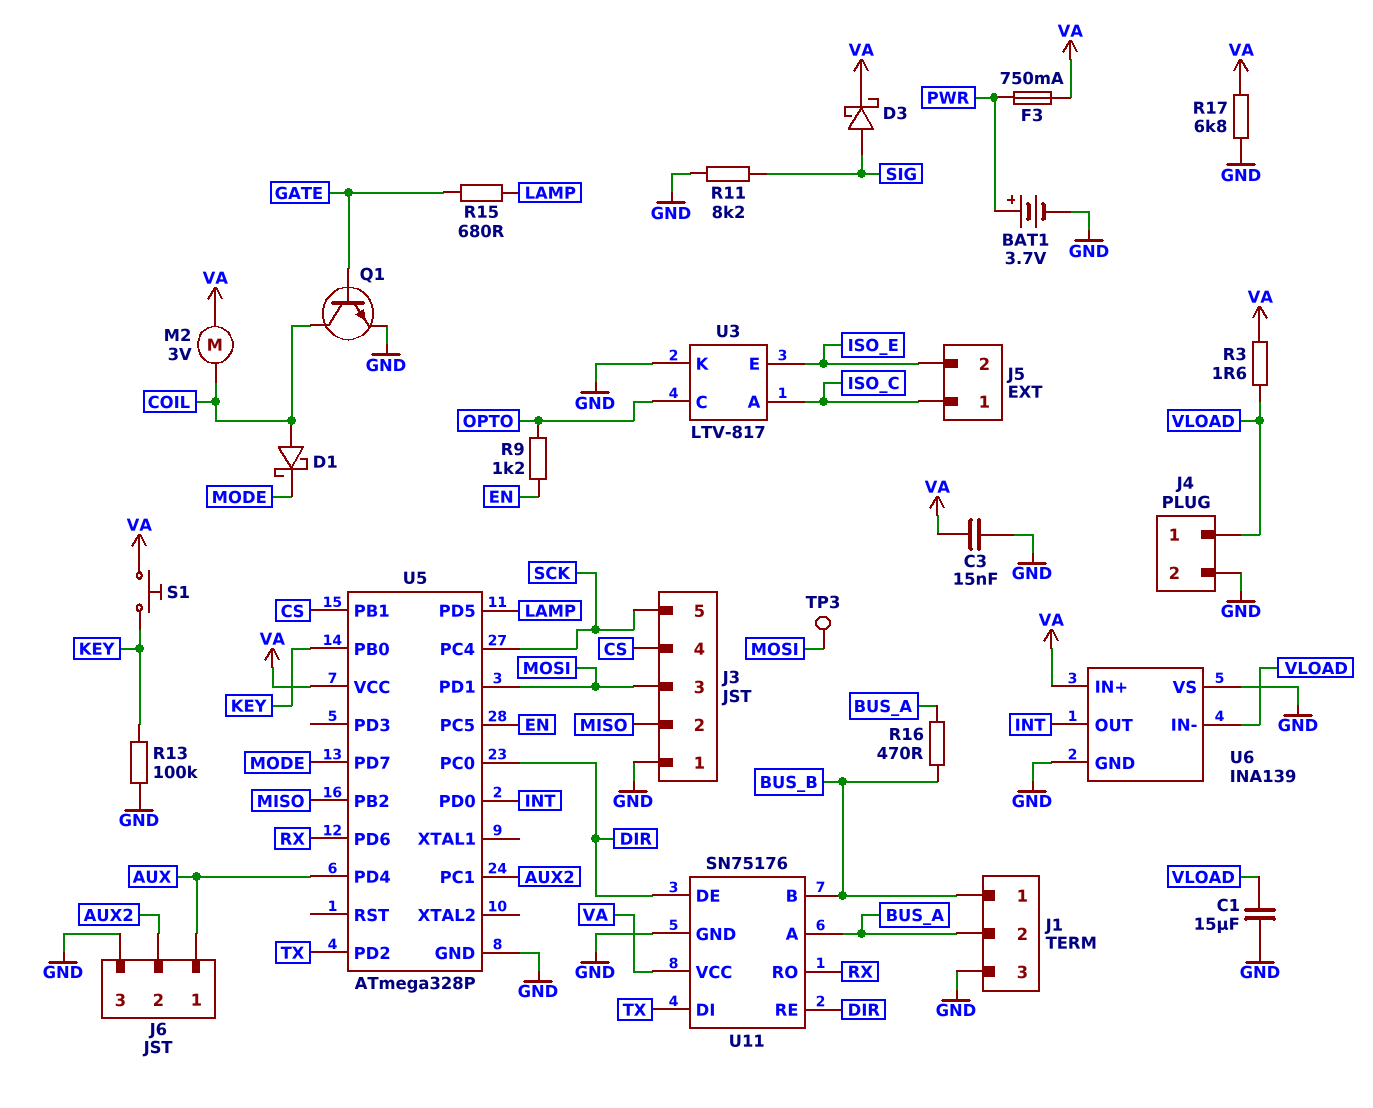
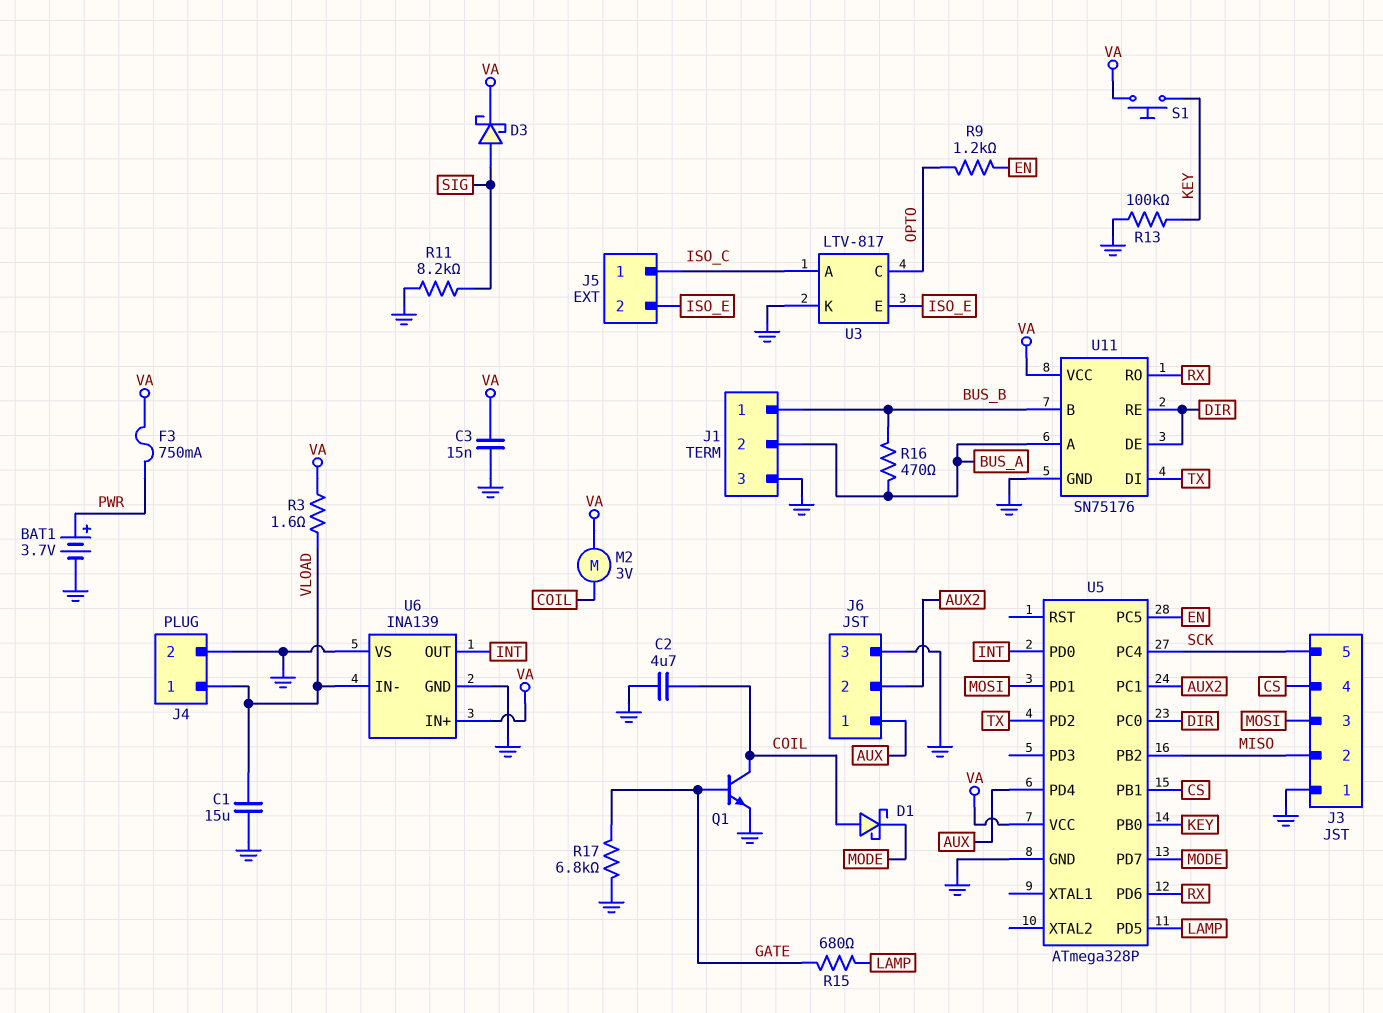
C2: none -> 4.7uF (COIL, GND)
R17: 6.8k (GND, VA) -> 6.8k (GATE, GND)
TP3: test point (MOSI) -> none

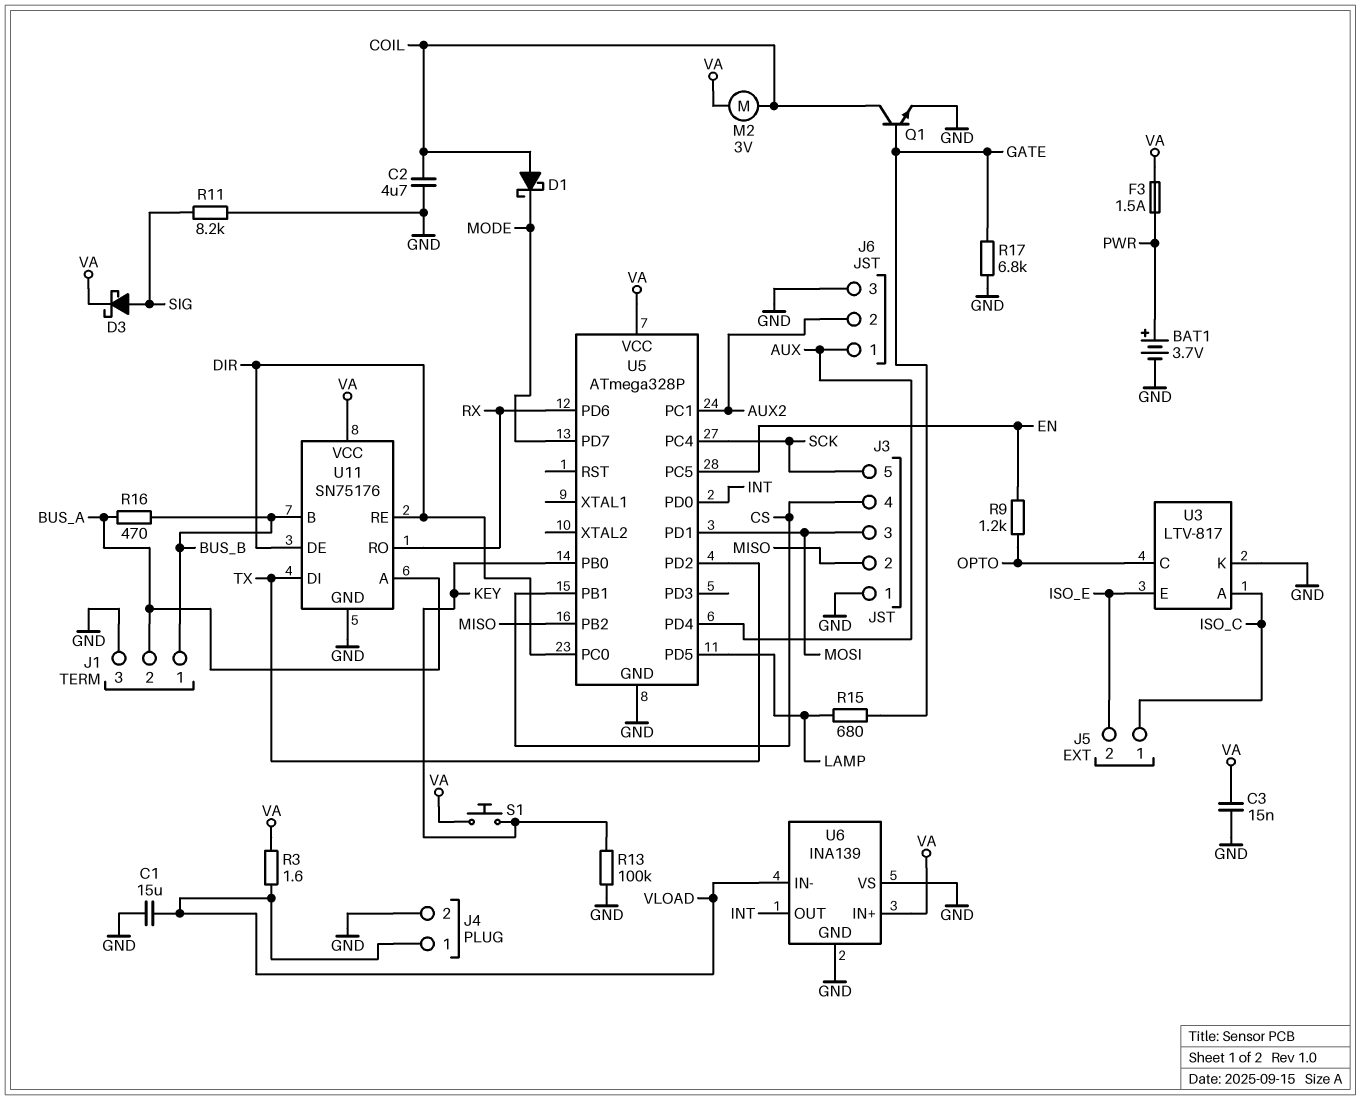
F3: 750mA (PWR, VA) -> 1.5A (PWR, VA)

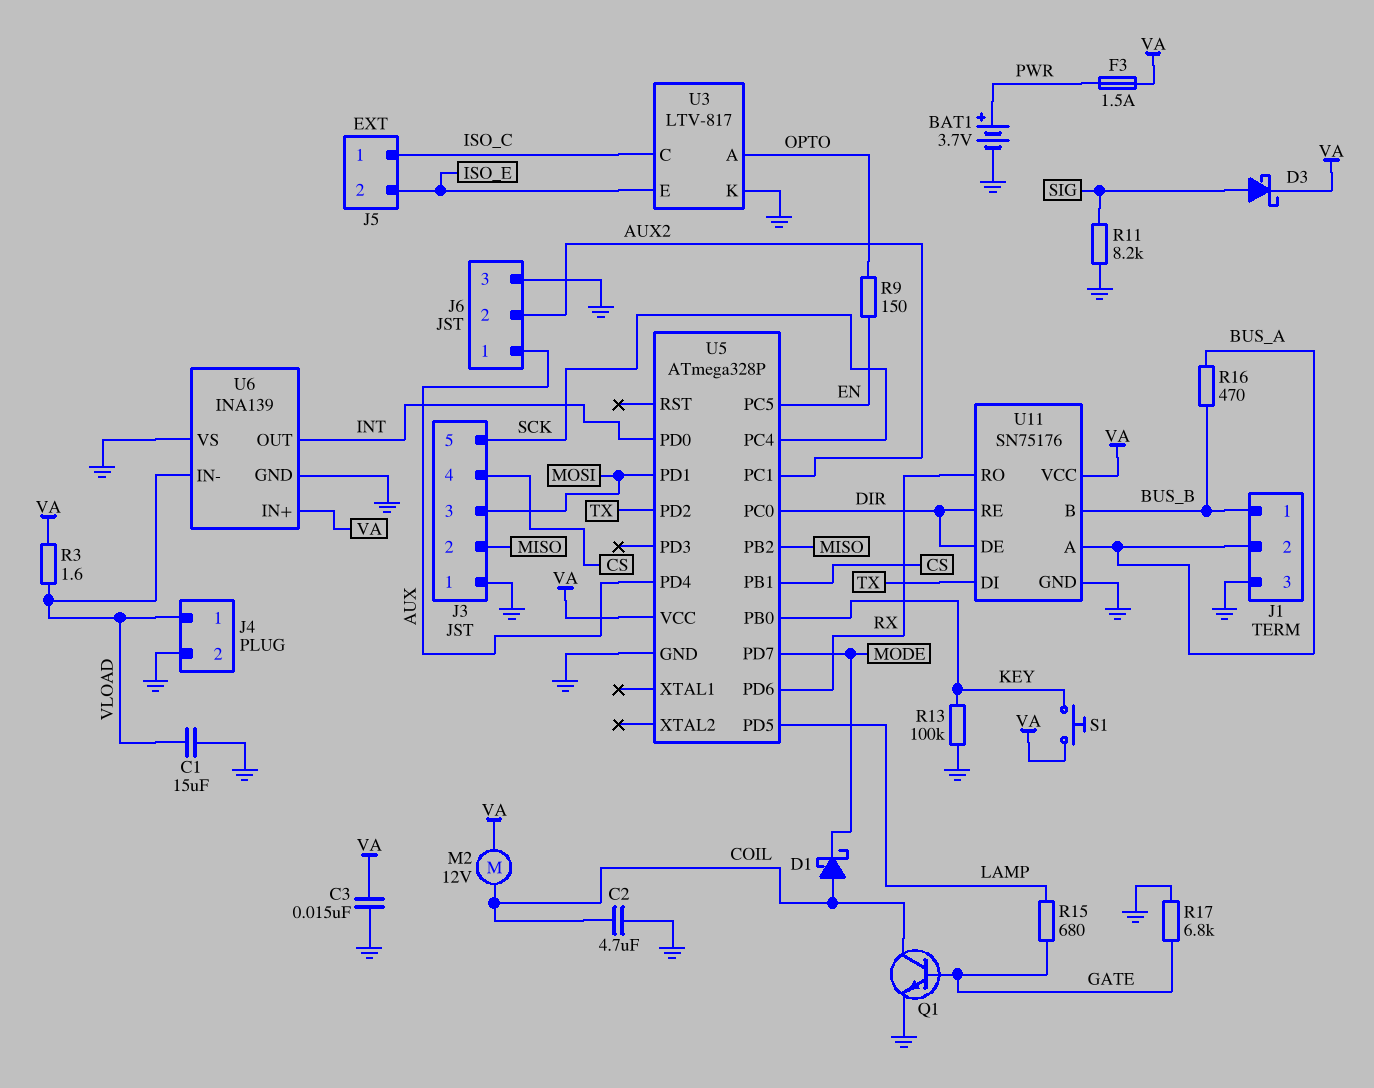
M2: motor 3V (COIL, VA) -> motor 12V (COIL, VA)
R9: 1.2k (EN, OPTO) -> 150 (EN, OPTO)
U3 pin A: ISO_C -> OPTO
U3 pin C: OPTO -> ISO_C

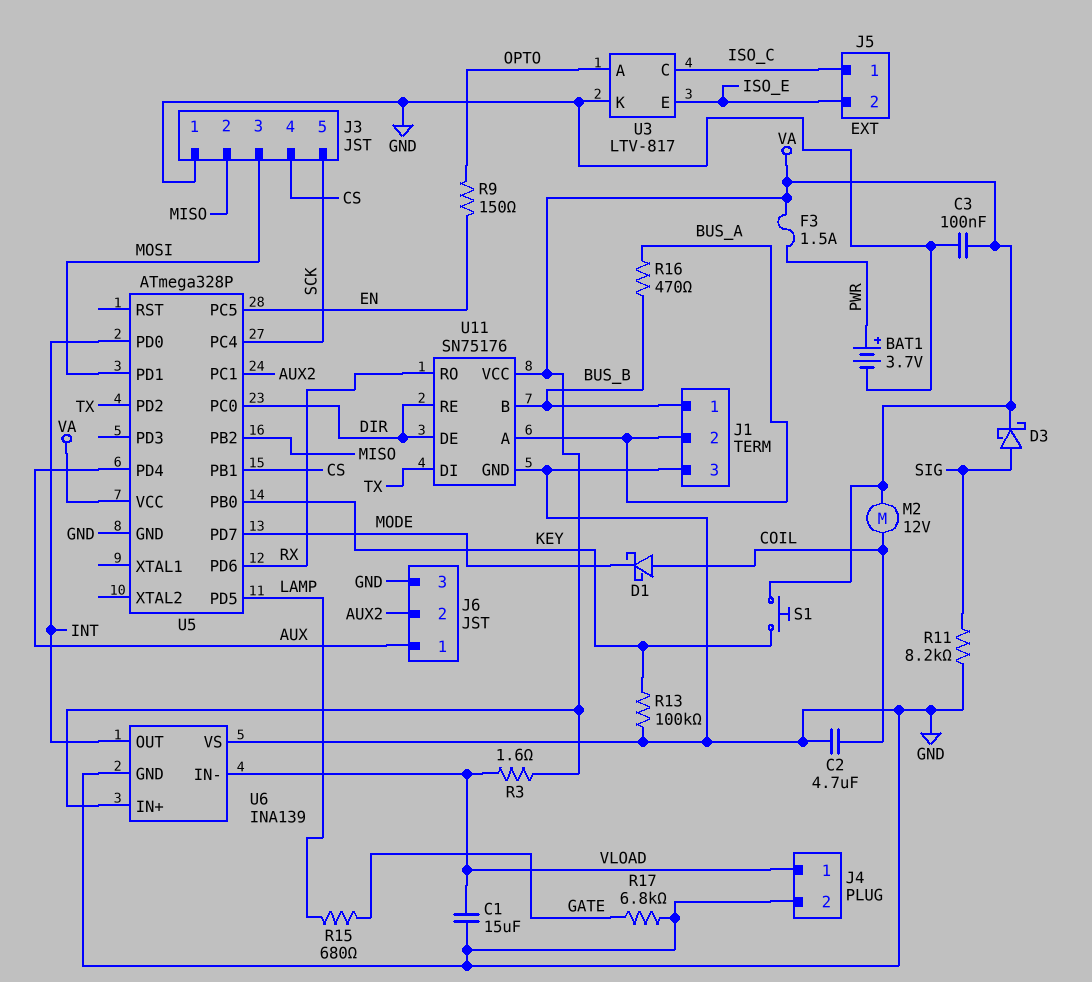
C3: 15nF (GND, VA) -> 100nF (GND, VA)
Q1: NPN (B GATE, C COIL, E GND) -> none

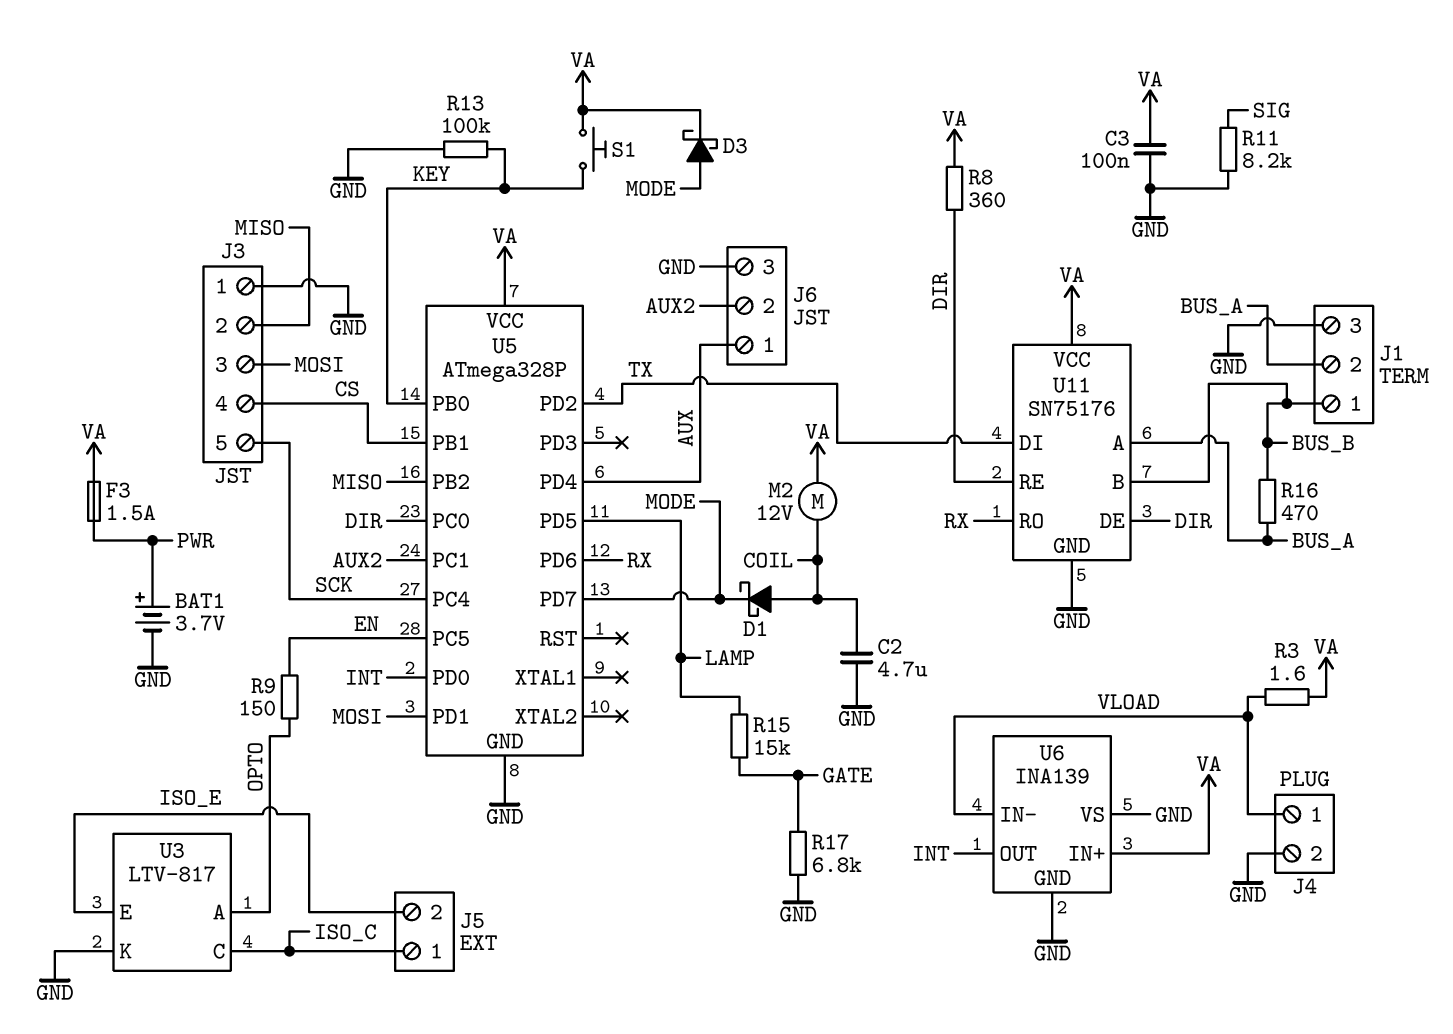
C1: 15uF (GND, VLOAD) -> none
D3: schottky (A SIG, K VA) -> schottky (A MODE, K VA)
R8: none -> 360 (DIR, VA)
R15: 680 (GATE, LAMP) -> 15k (GATE, LAMP)

